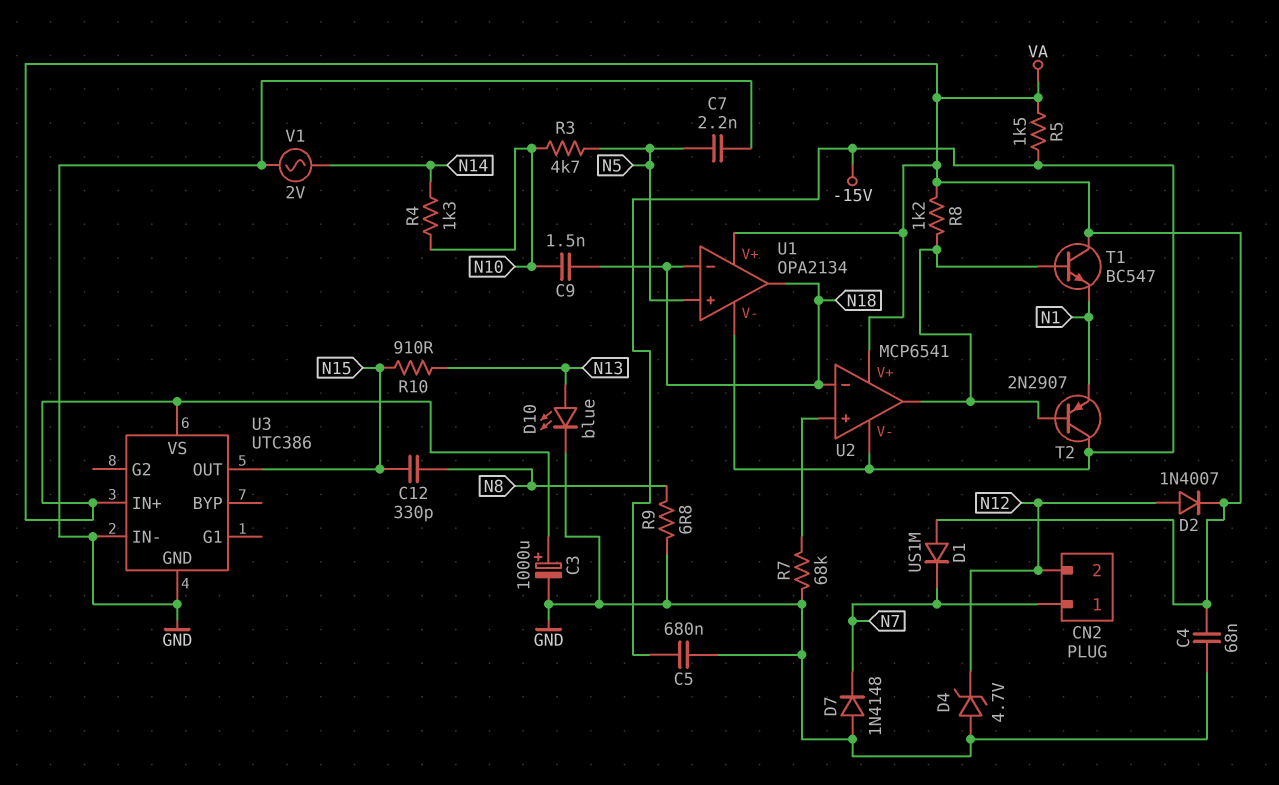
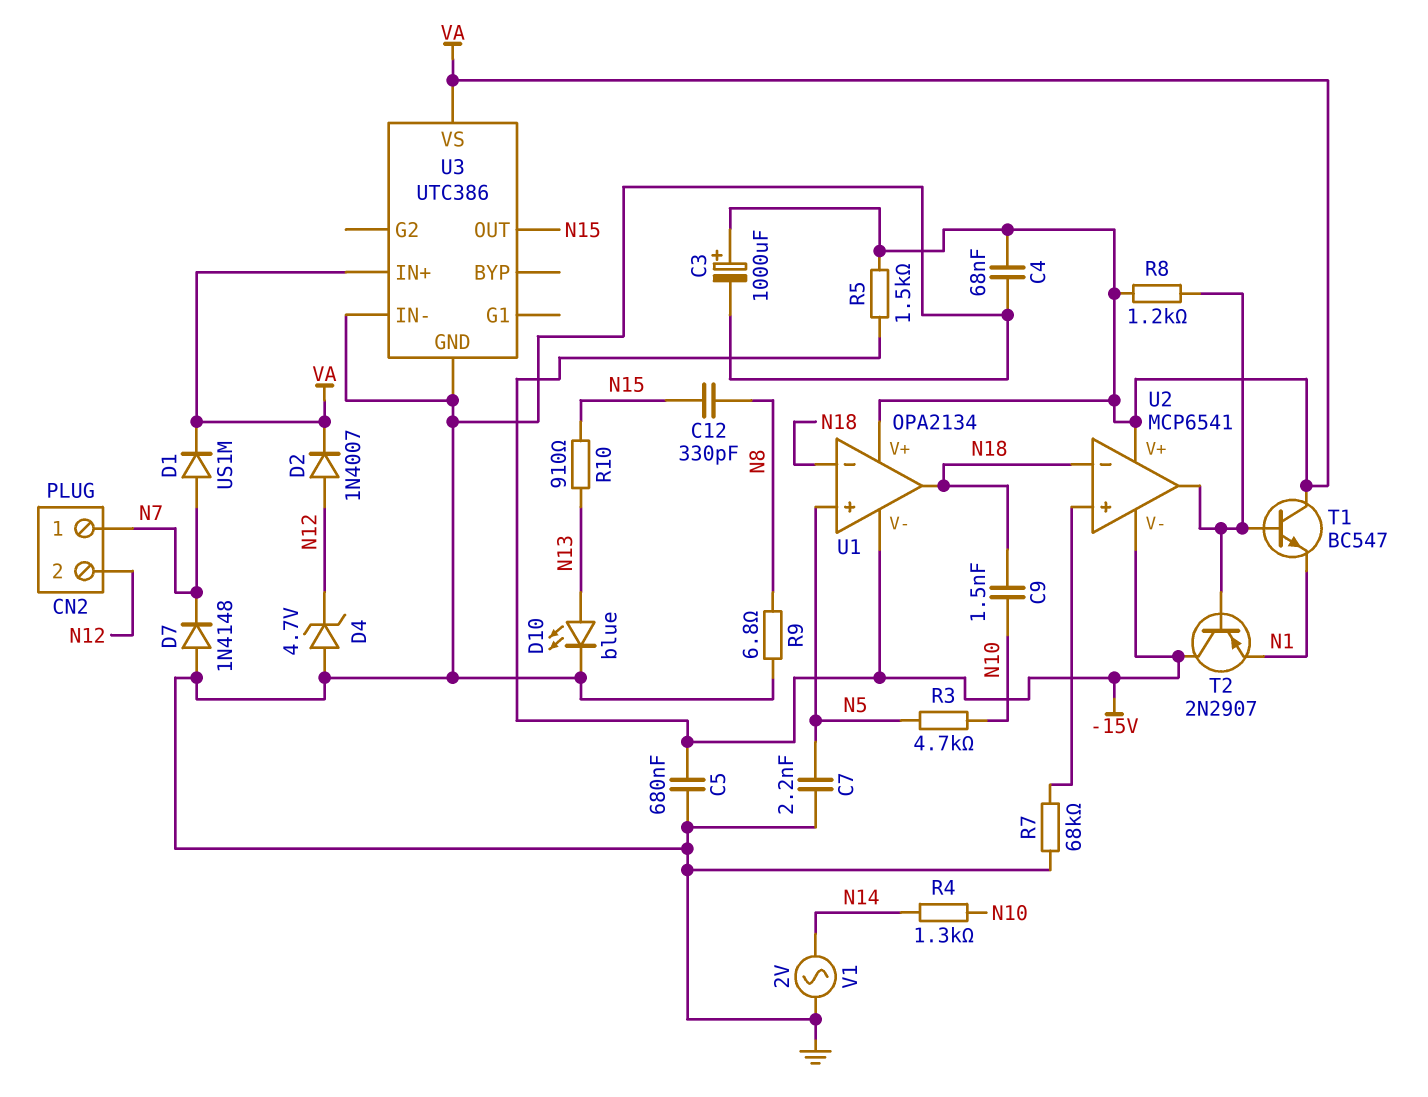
D1: diode US1M (A VA, K N7) -> diode US1M (A N7, K VA)

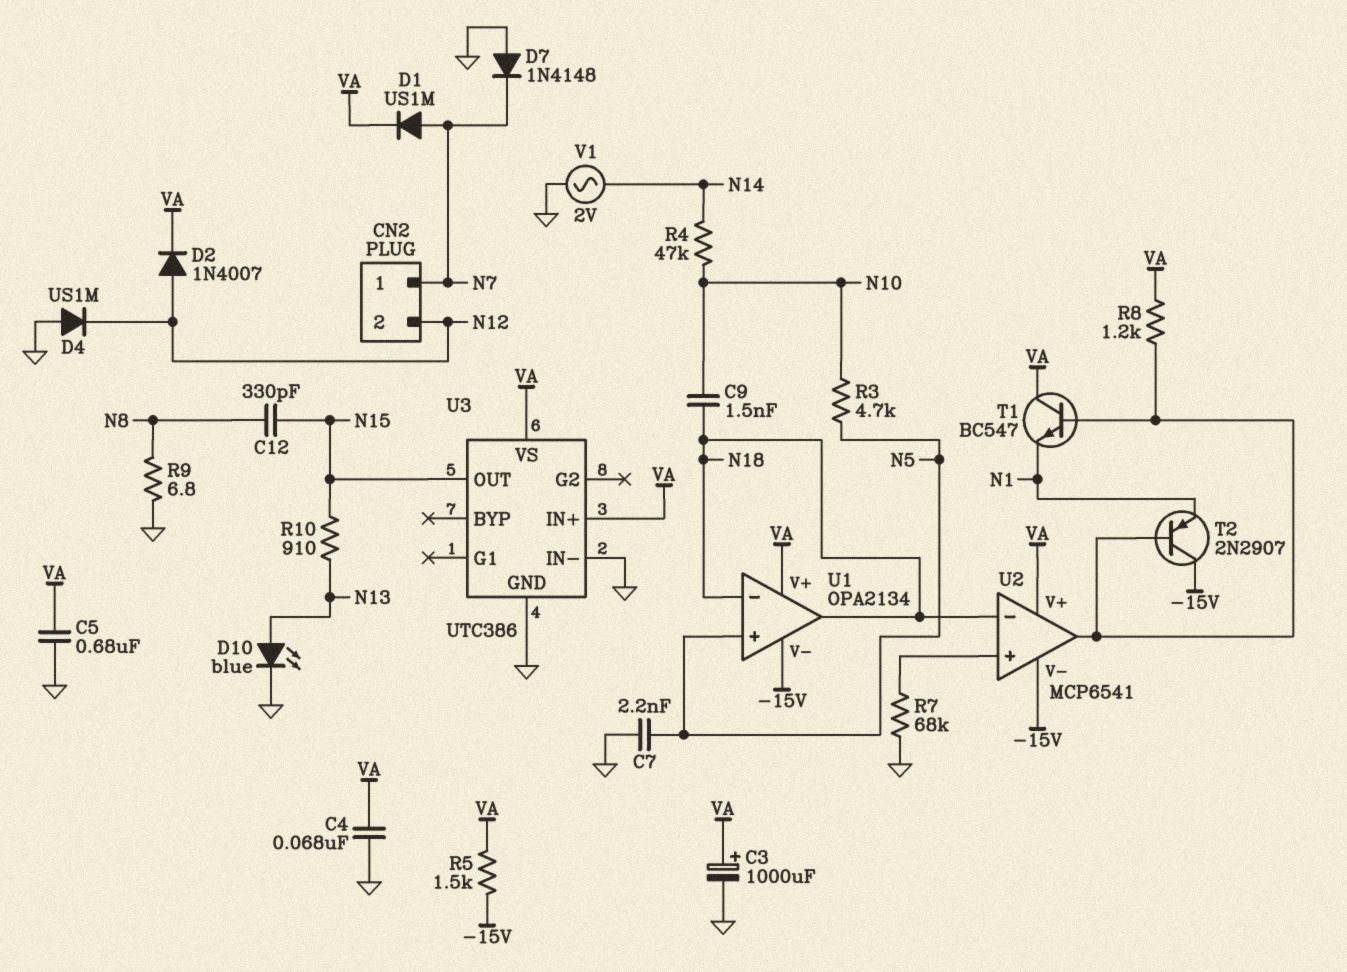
C5: 680nF (-15V, GND) -> 680nF (GND, VA)
D4: zener 4.7V (A GND, K N12) -> diode US1M (A GND, K N12)
R4: 1.3k (N10, N14) -> 47k (N10, N14)

